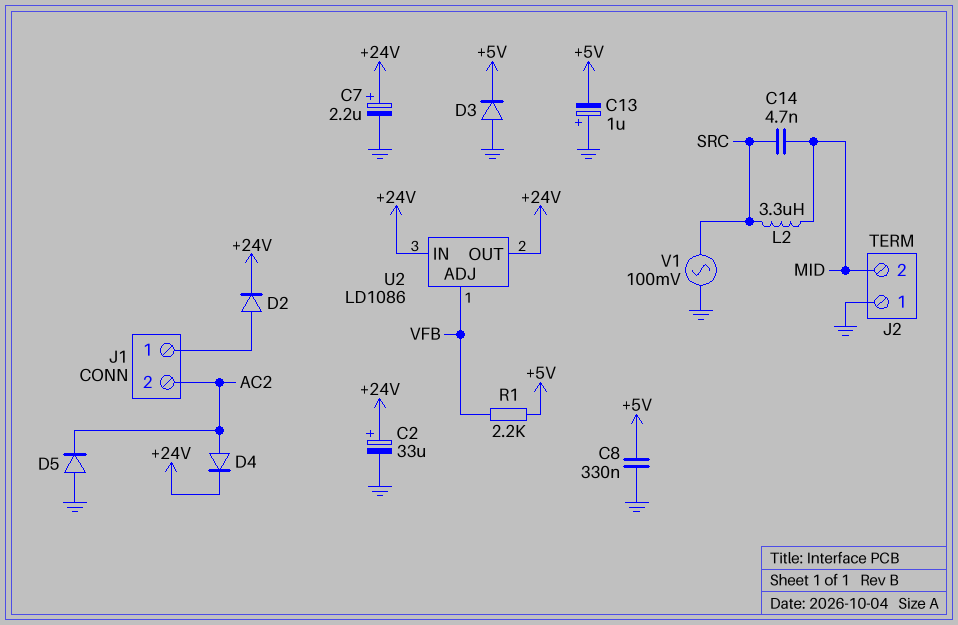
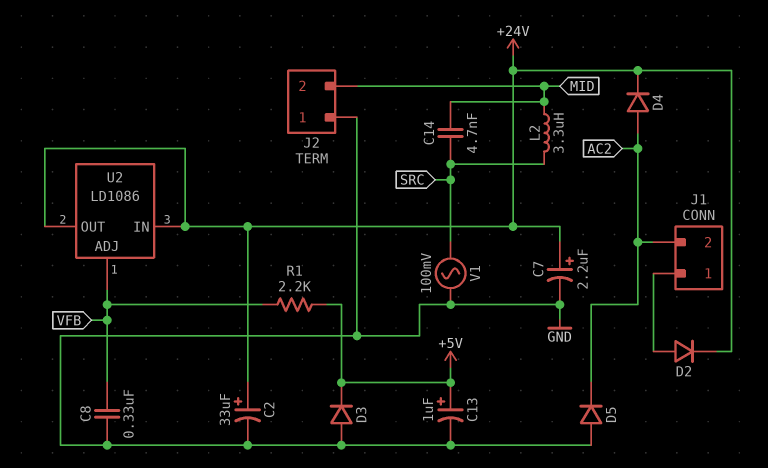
C8: 330nF (+5V, GND) -> 330nF (GND, VFB)
C13: 1uF (plus GND, minus +5V) -> 1uF (plus +5V, minus GND)

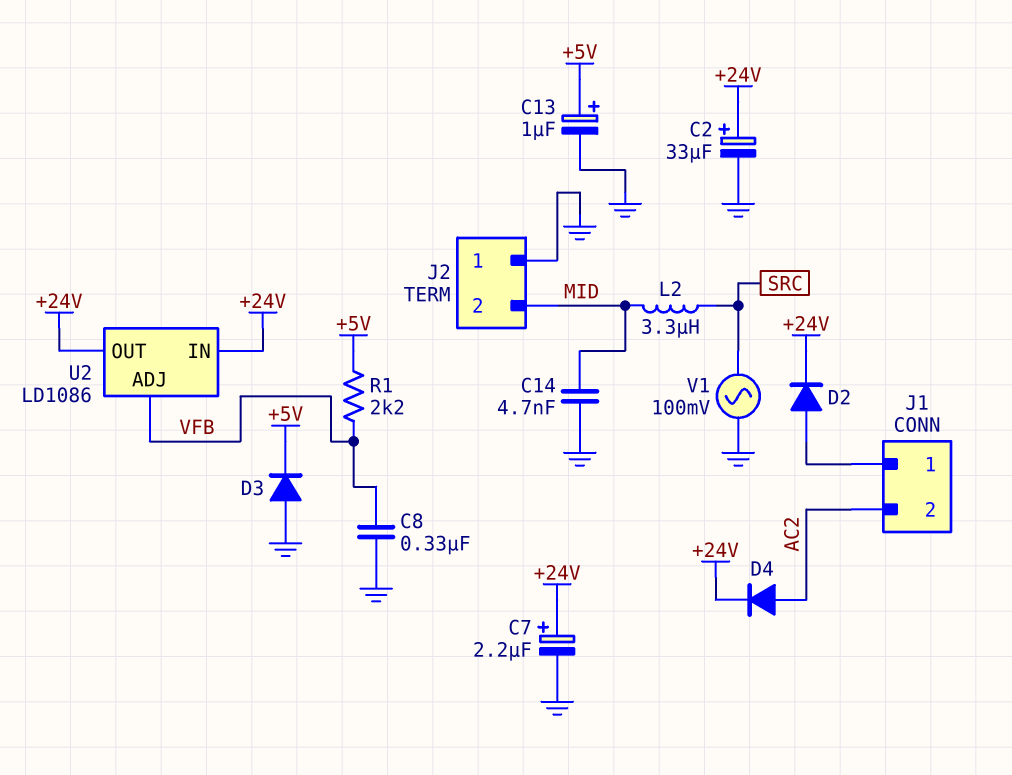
C14: 4.7nF (MID, SRC) -> 4.7nF (GND, MID)
D5: diode (A GND, K AC2) -> none

